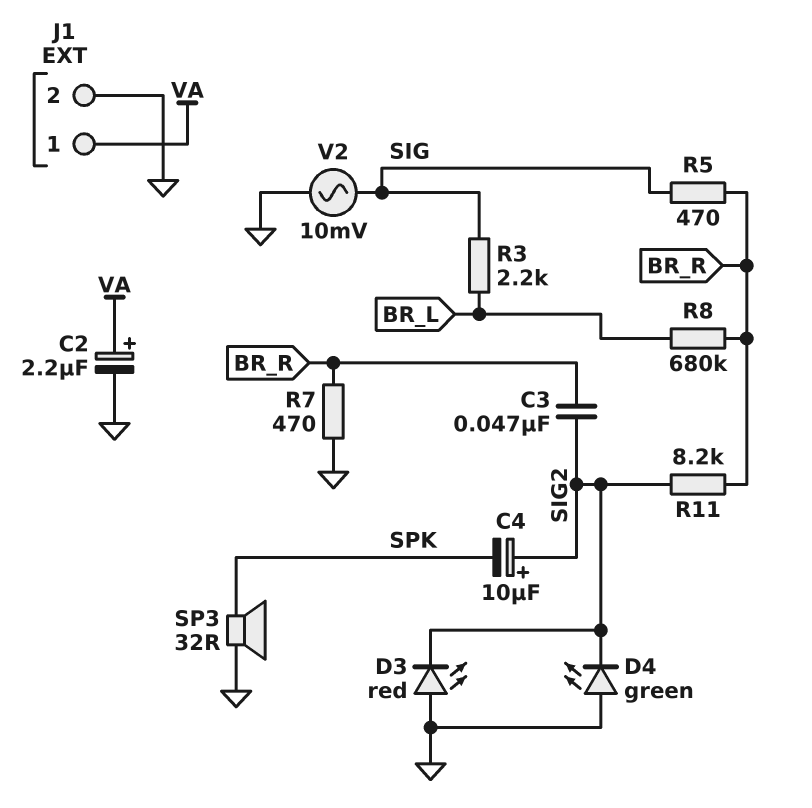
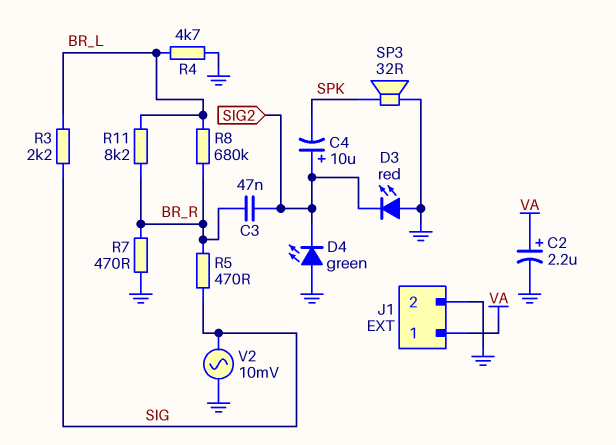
R4: none -> 4.7k (BR_L, GND)
R11: 8.2k (BR_R, SIG2) -> 8.2k (BR_L, BR_R)

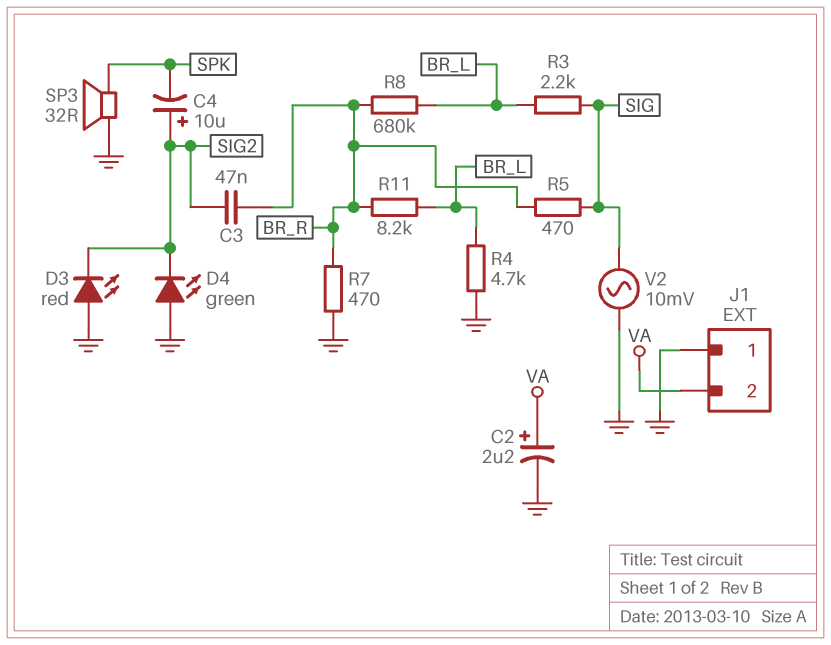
J1 pin 1: VA -> GND
J1 pin 2: GND -> VA

